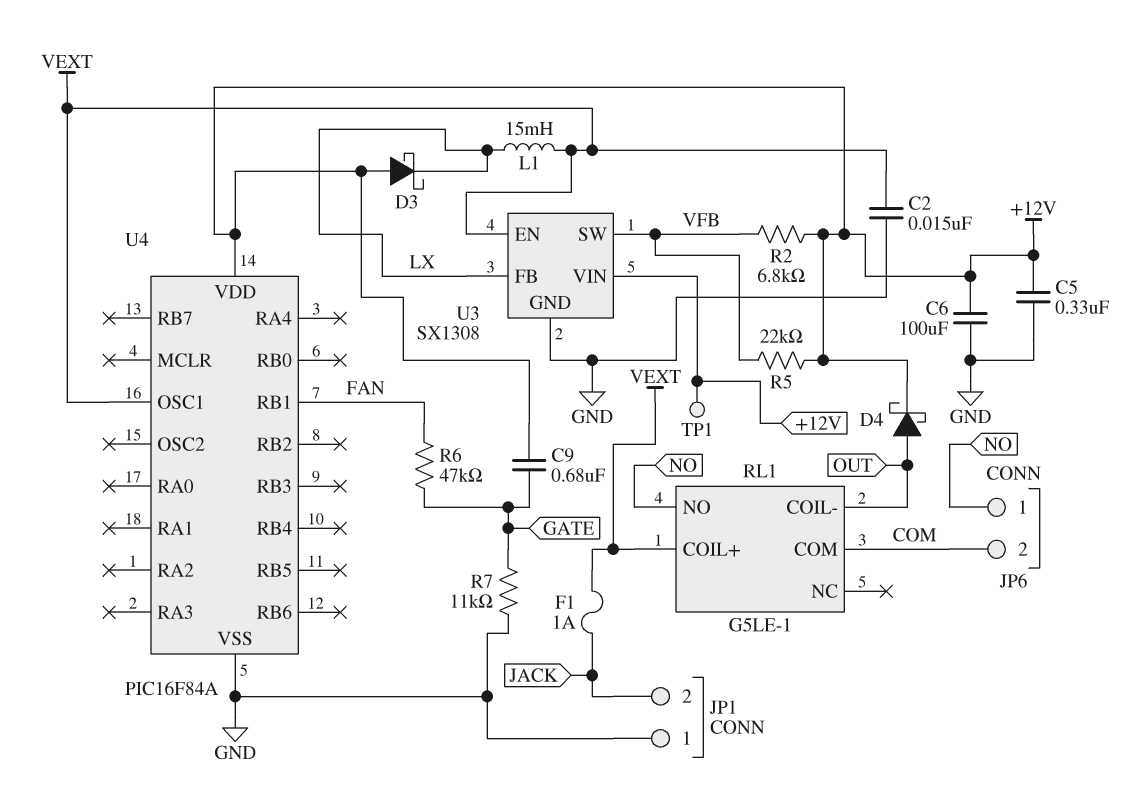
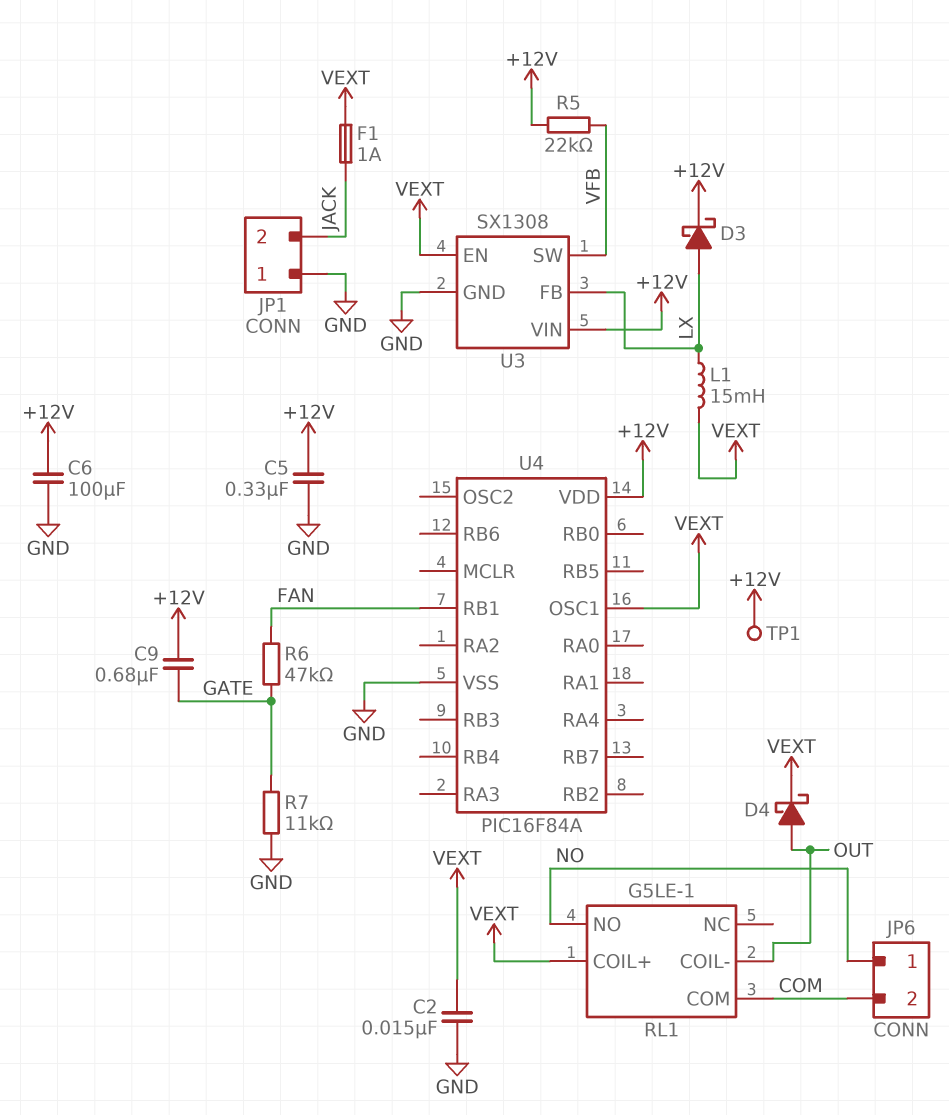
D3: schottky (A +12V, K LX) -> schottky (A LX, K +12V)
D4: schottky (A OUT, K +12V) -> schottky (A OUT, K VEXT)
R2: 6.8k (+12V, VFB) -> none

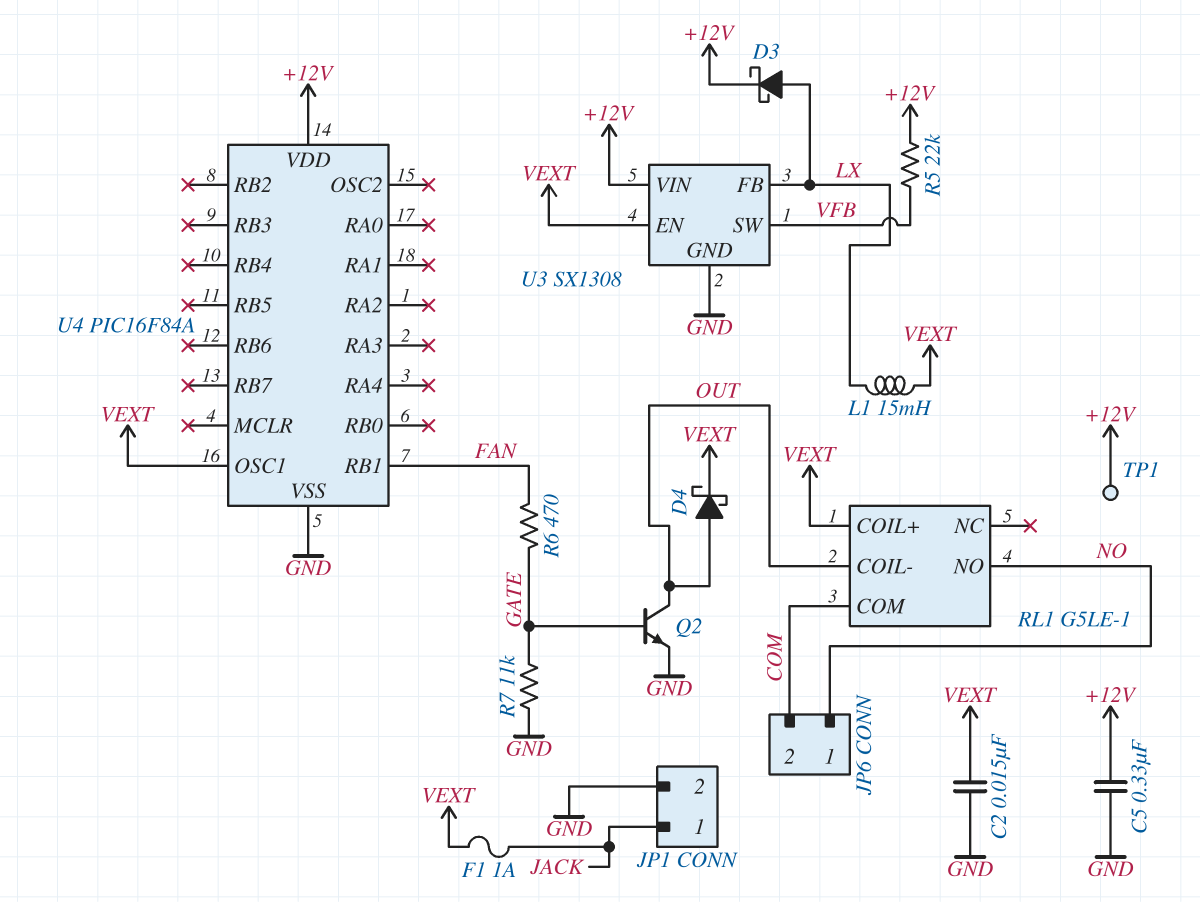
C6: 100uF (+12V, GND) -> none
C9: 680nF (+12V, GATE) -> none
JP1 pin 1: GND -> JACK
JP1 pin 2: JACK -> GND
Q2: none -> NPN (B GATE, C OUT, E GND)
R6: 47k (FAN, GATE) -> 470 (FAN, GATE)

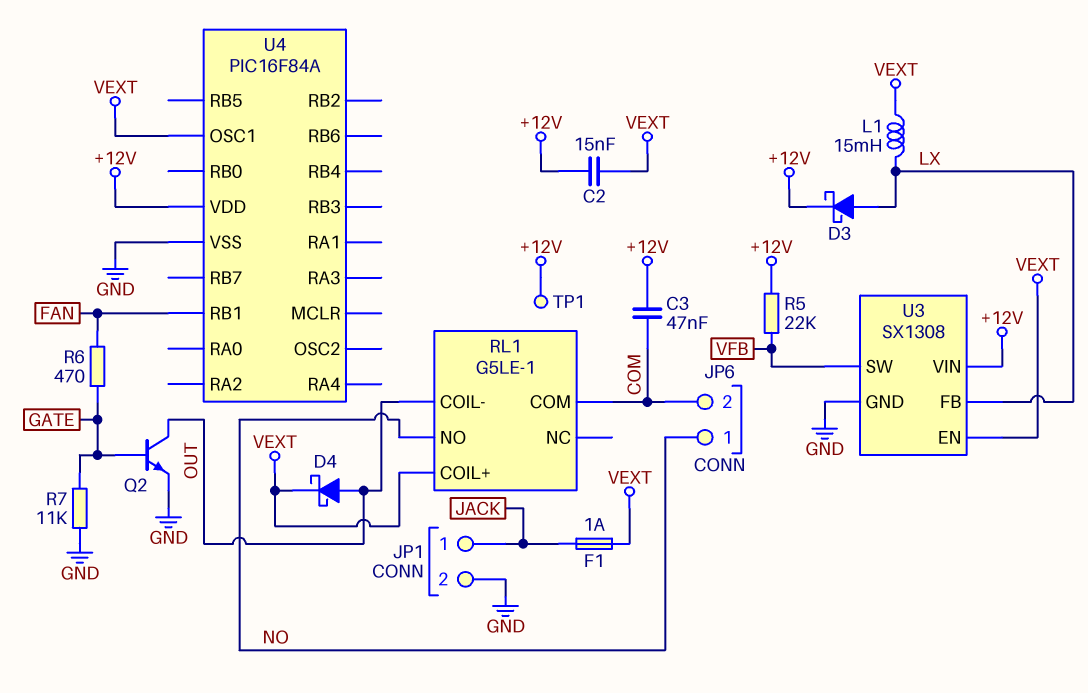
C2: 15nF (GND, VEXT) -> 15nF (+12V, VEXT)
C3: none -> 47nF (+12V, COM)
C5: 330nF (+12V, GND) -> none

